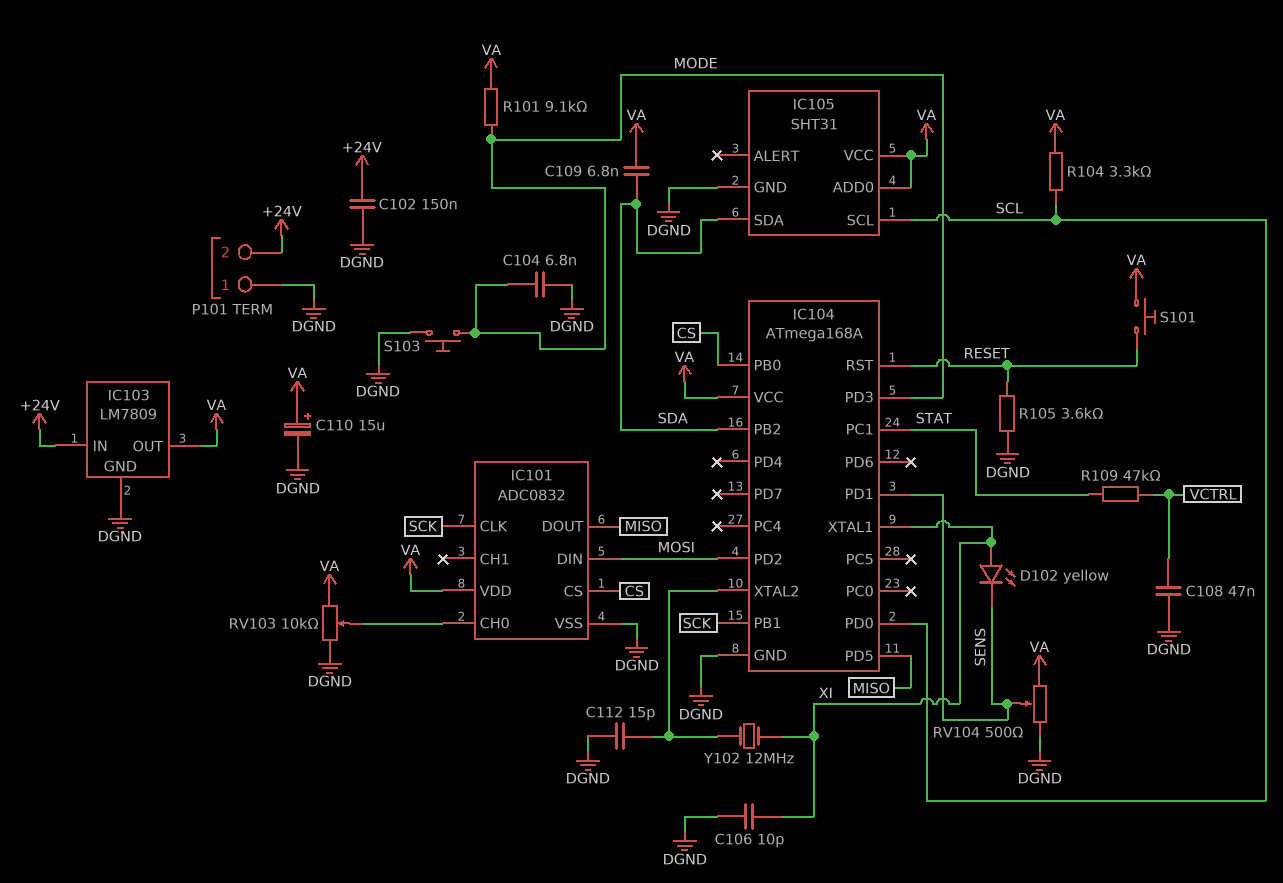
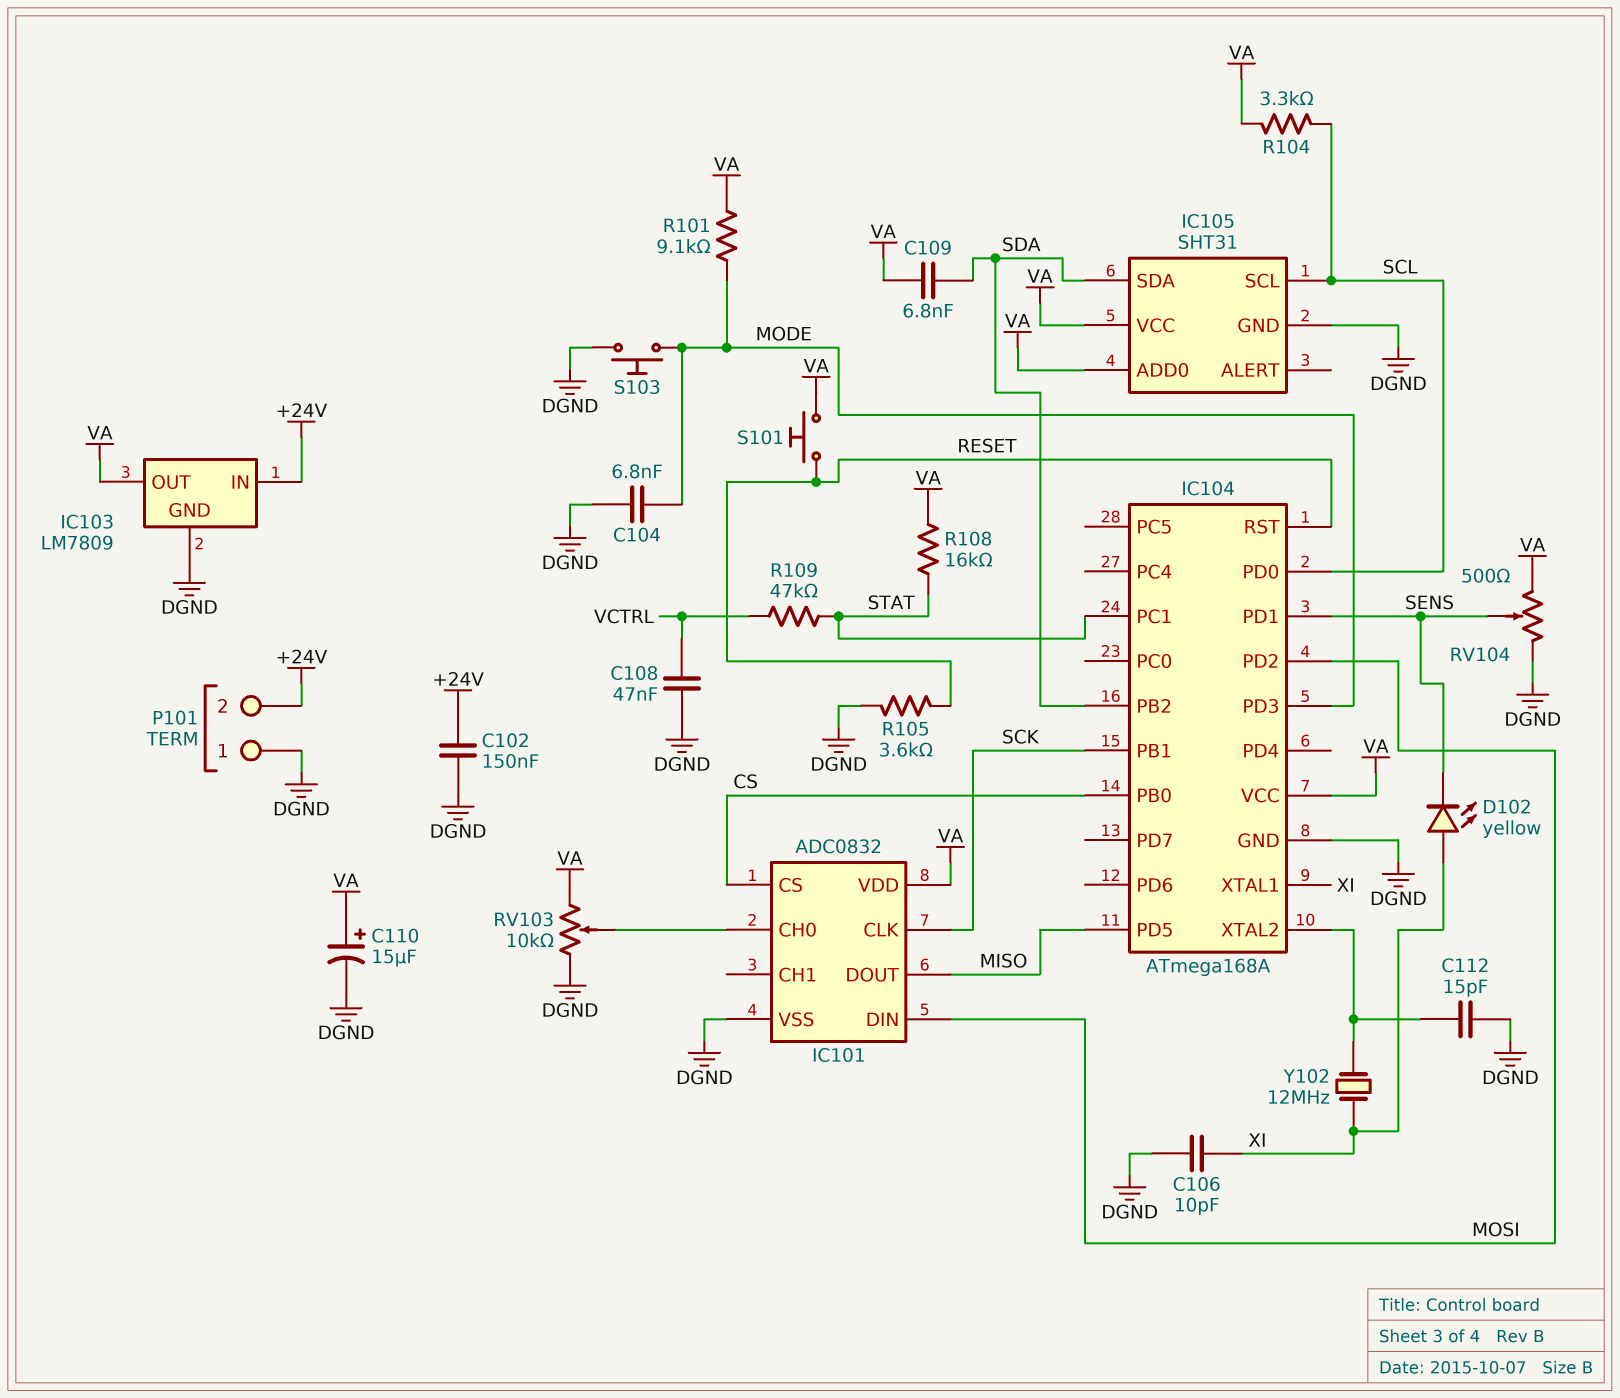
R108: none -> 16k (STAT, VA)

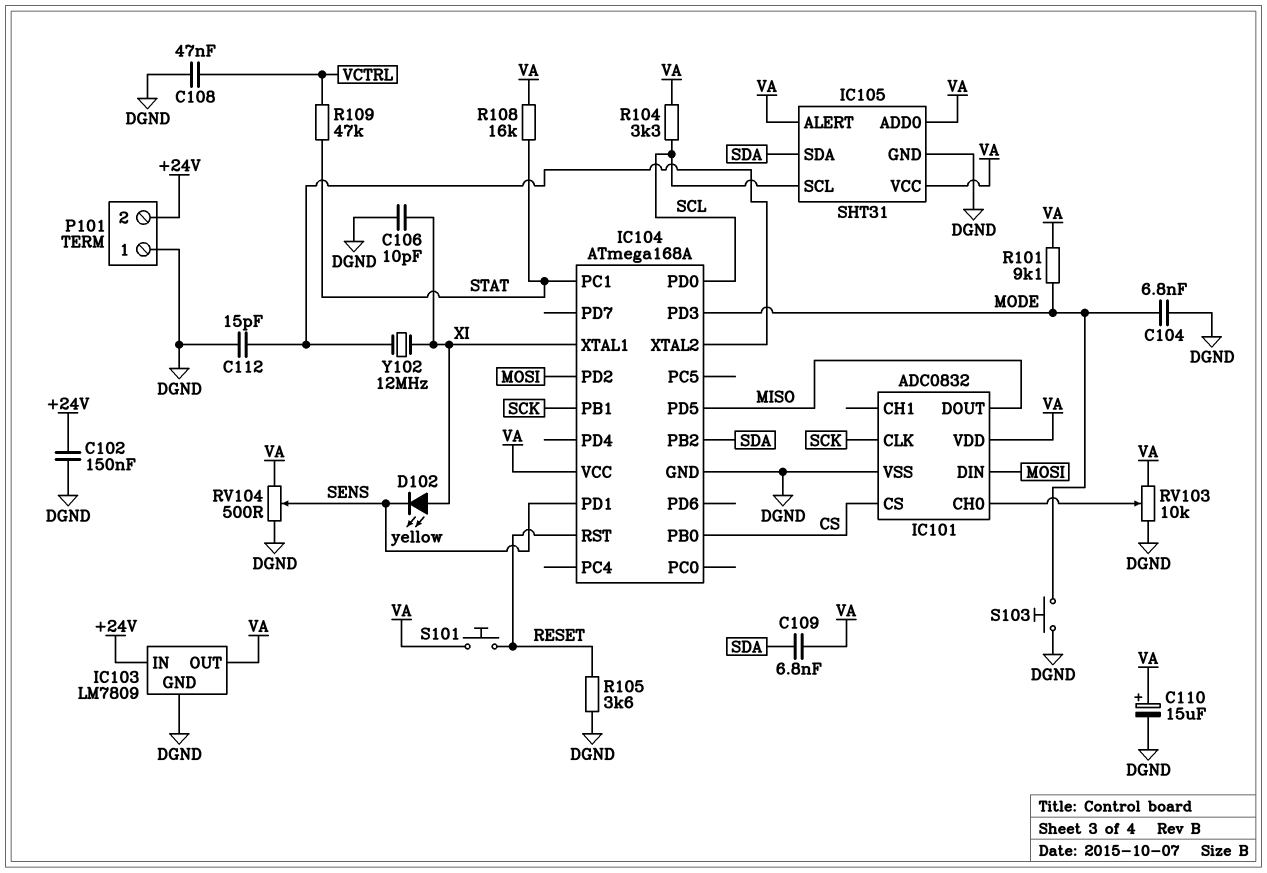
IC105 pin ALERT: none -> VA

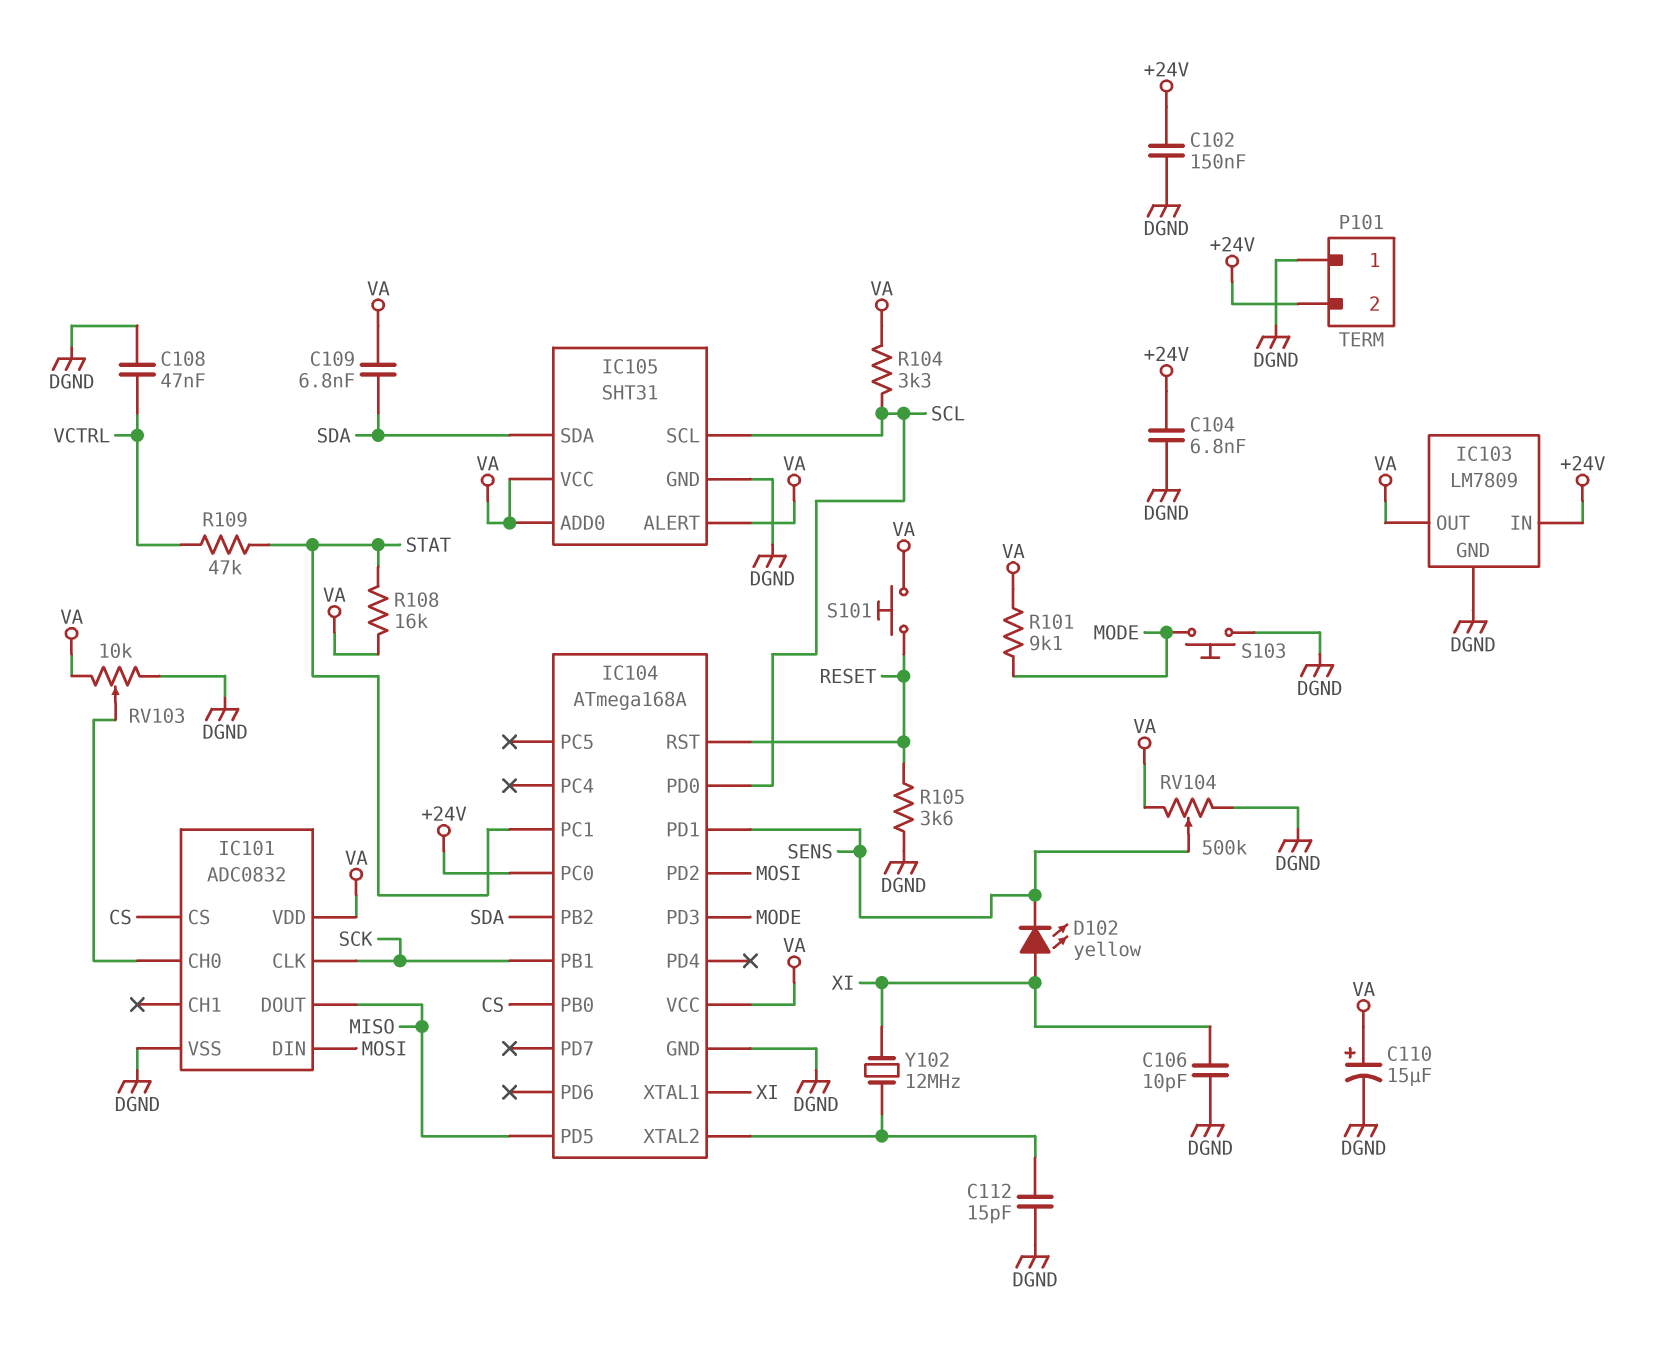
C104: 6.8nF (DGND, MODE) -> 6.8nF (+24V, DGND)
IC104 pin PC0: none -> +24V
RV104: 500 (DGND, VA, wiper SENS) -> 500k (DGND, VA, wiper SENS)

